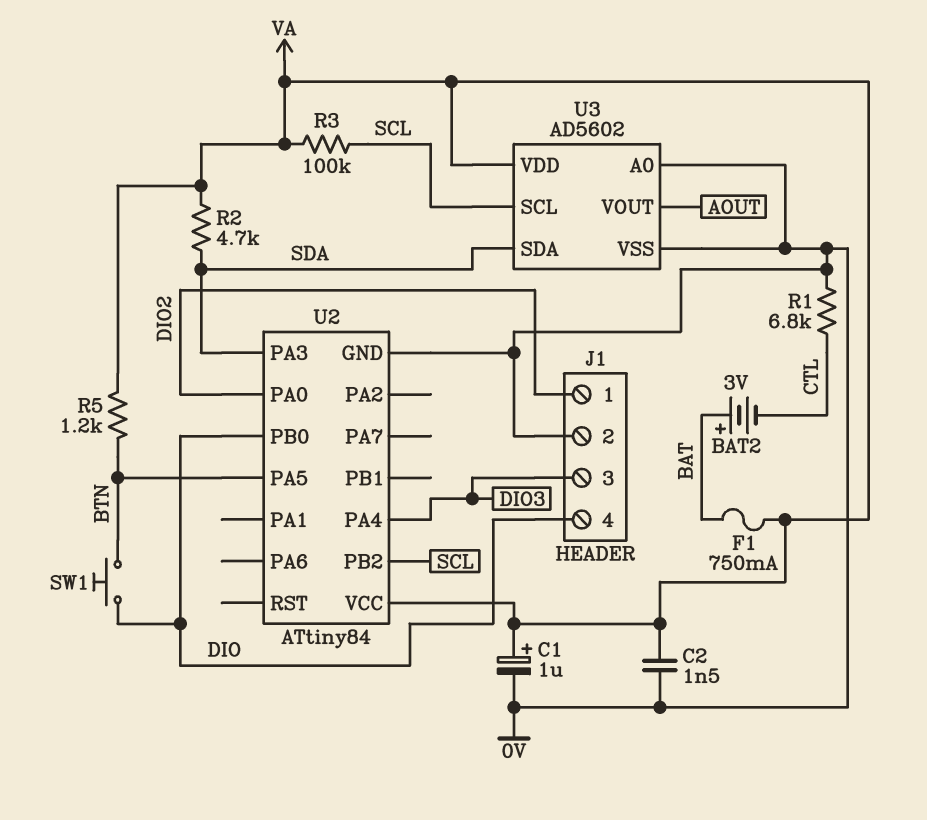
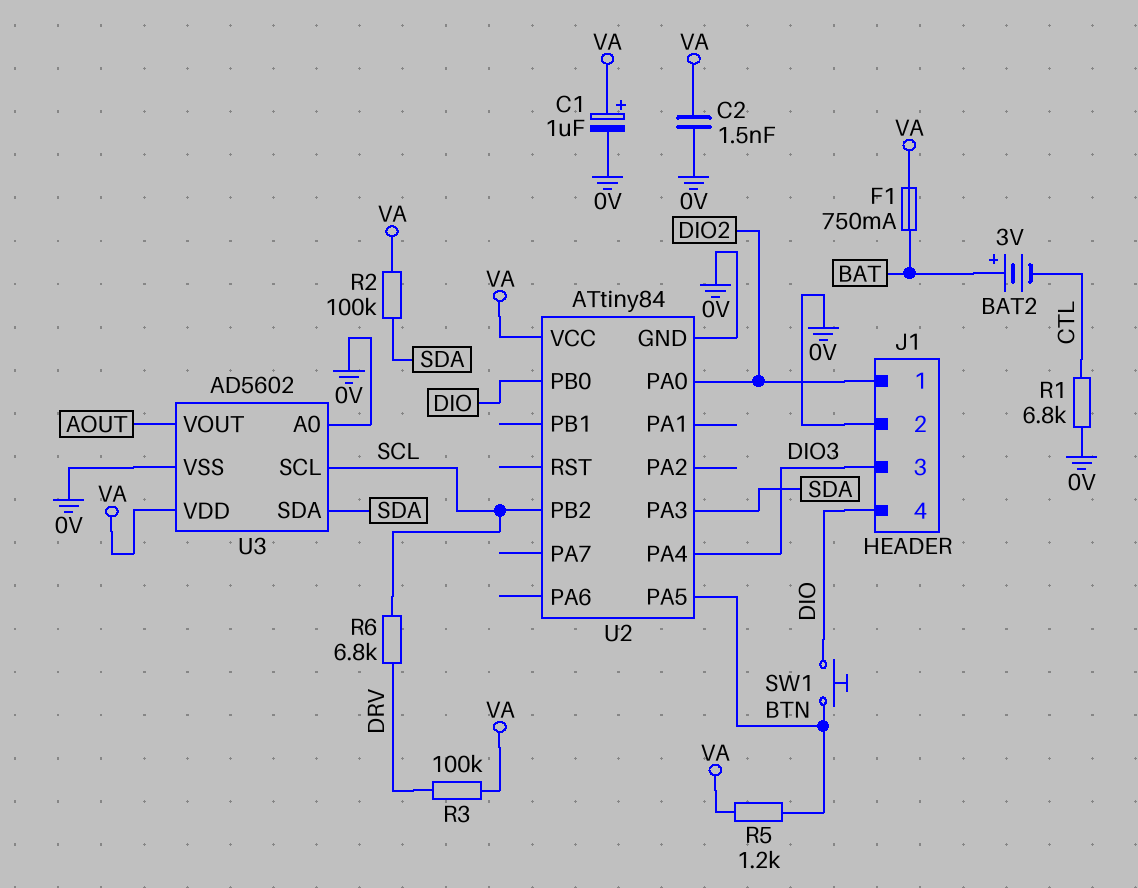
R2: 4.7k (SDA, VA) -> 100k (SDA, VA)
R3: 100k (SCL, VA) -> 100k (DRV, VA)
R6: none -> 6.8k (DRV, SCL)

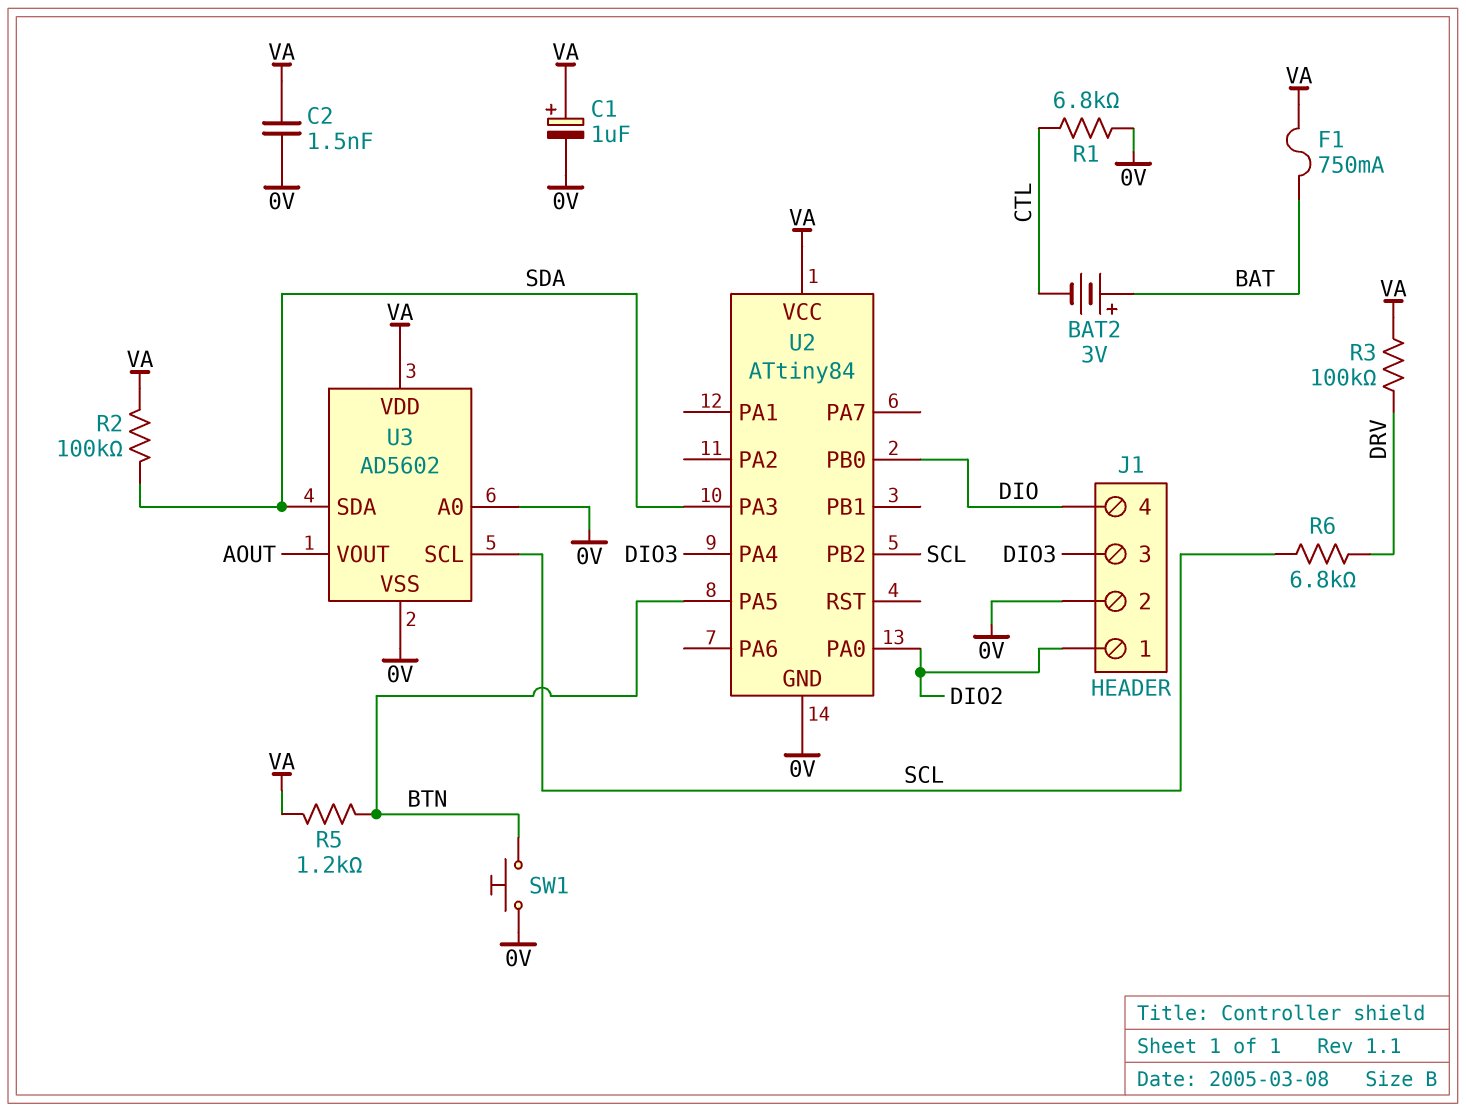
SW1: button (BTN, DIO) -> button (0V, BTN)

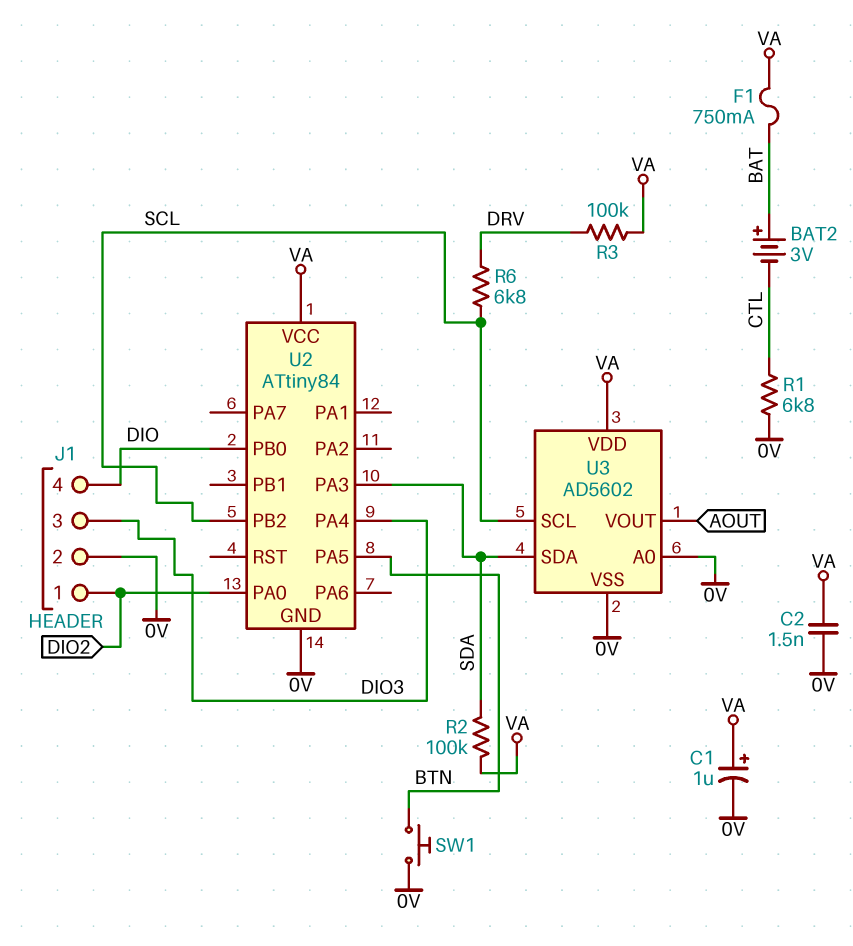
R5: 1.2k (BTN, VA) -> none

